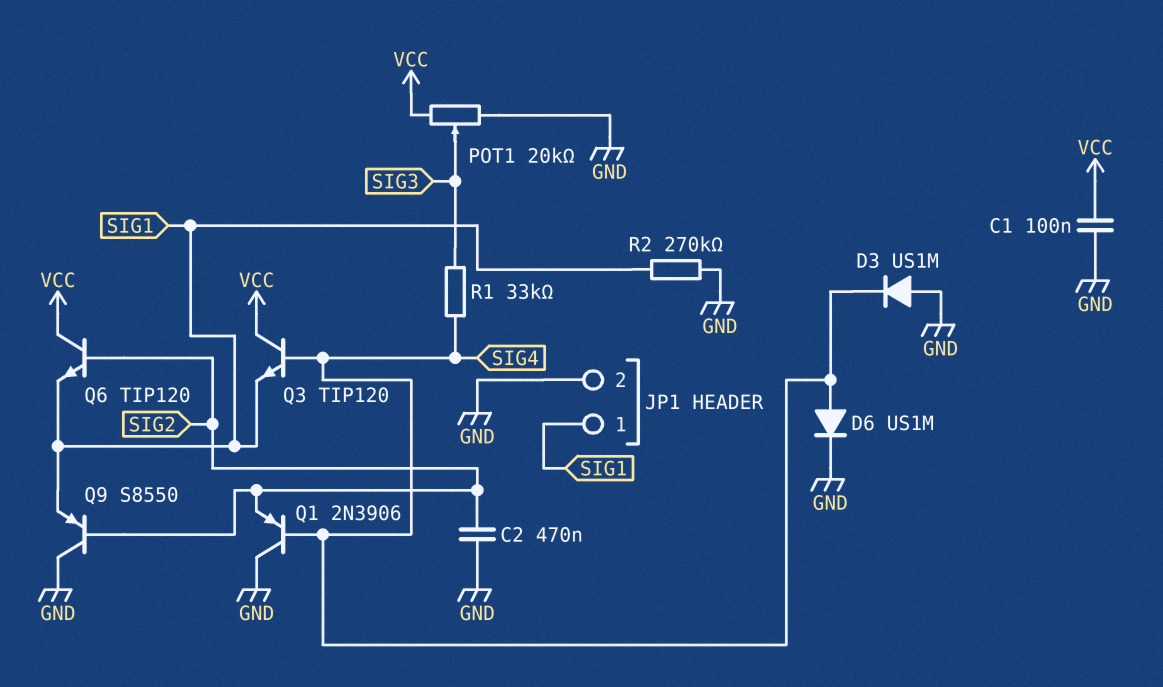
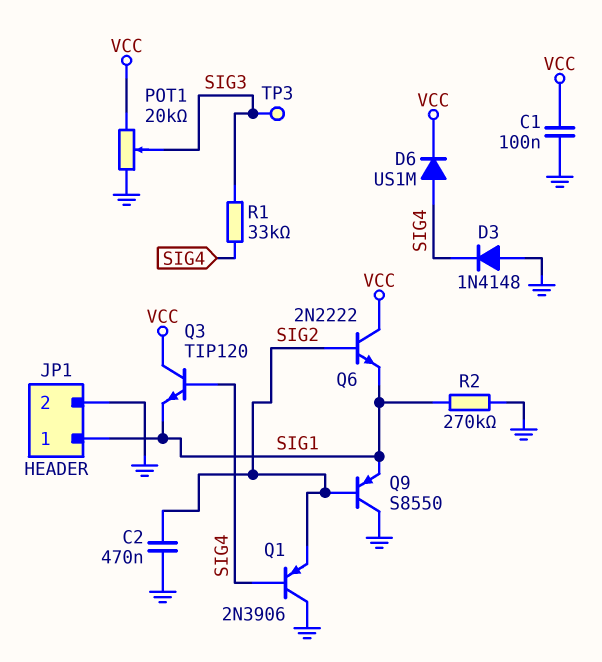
D3: diode US1M (A GND, K SIG4) -> diode 1N4148 (A GND, K SIG4)
D6: diode US1M (A SIG4, K GND) -> diode US1M (A SIG4, K VCC)
Q6: NPN TIP120 (B SIG2, C VCC, E SIG1) -> NPN 2N2222 (B SIG2, C VCC, E SIG1)
TP3: none -> test point (SIG3)

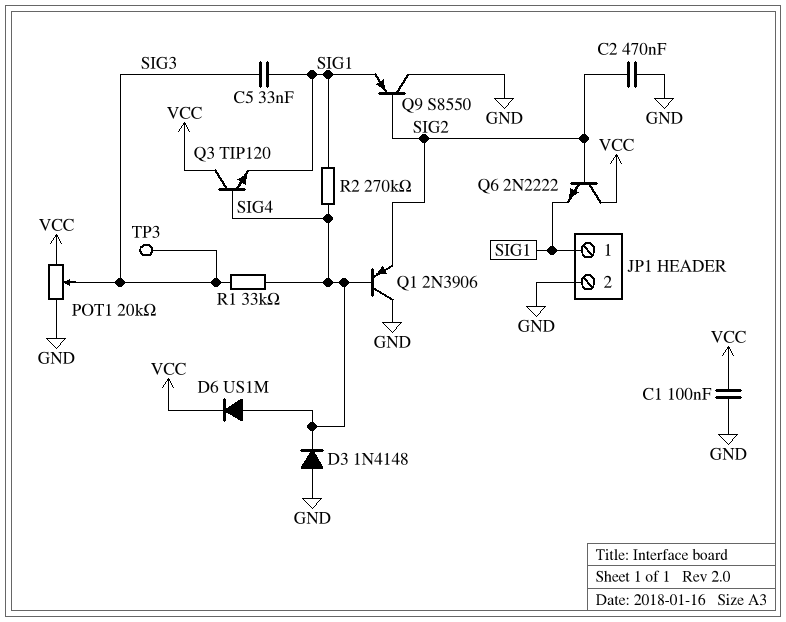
C5: none -> 33nF (SIG1, SIG3)
R2: 270k (GND, SIG1) -> 270k (SIG1, SIG4)

